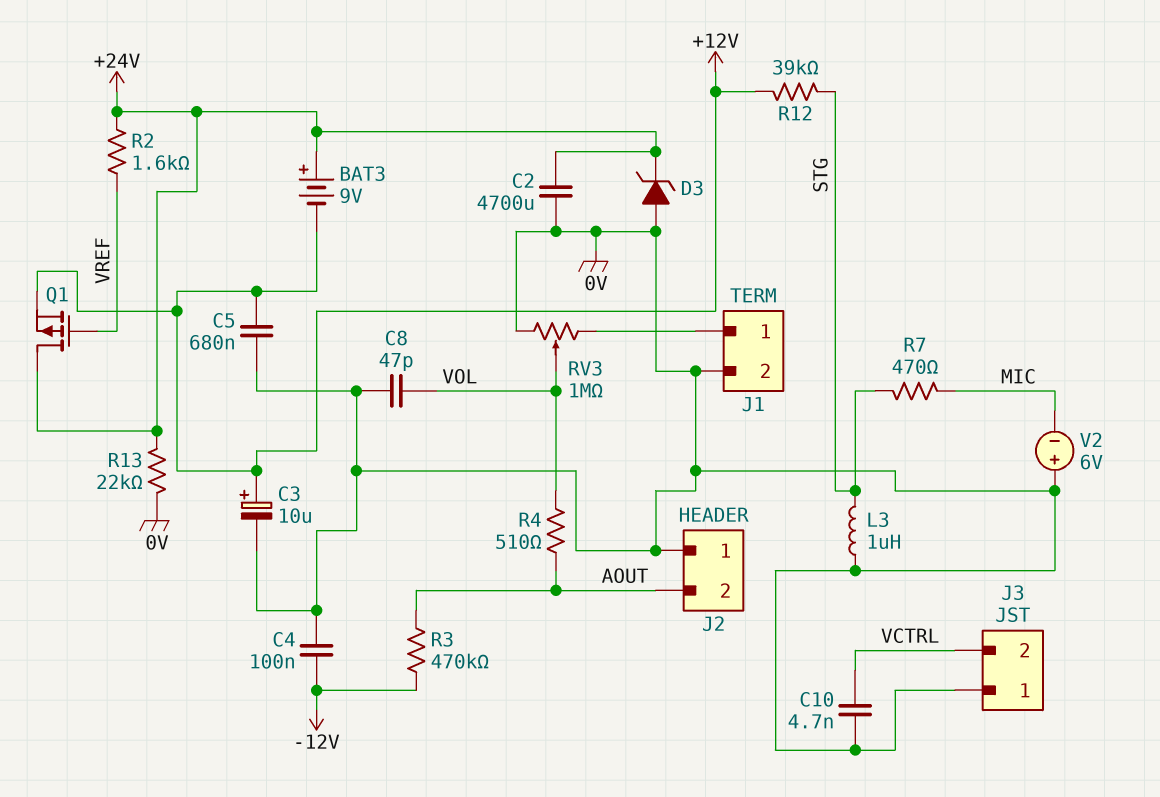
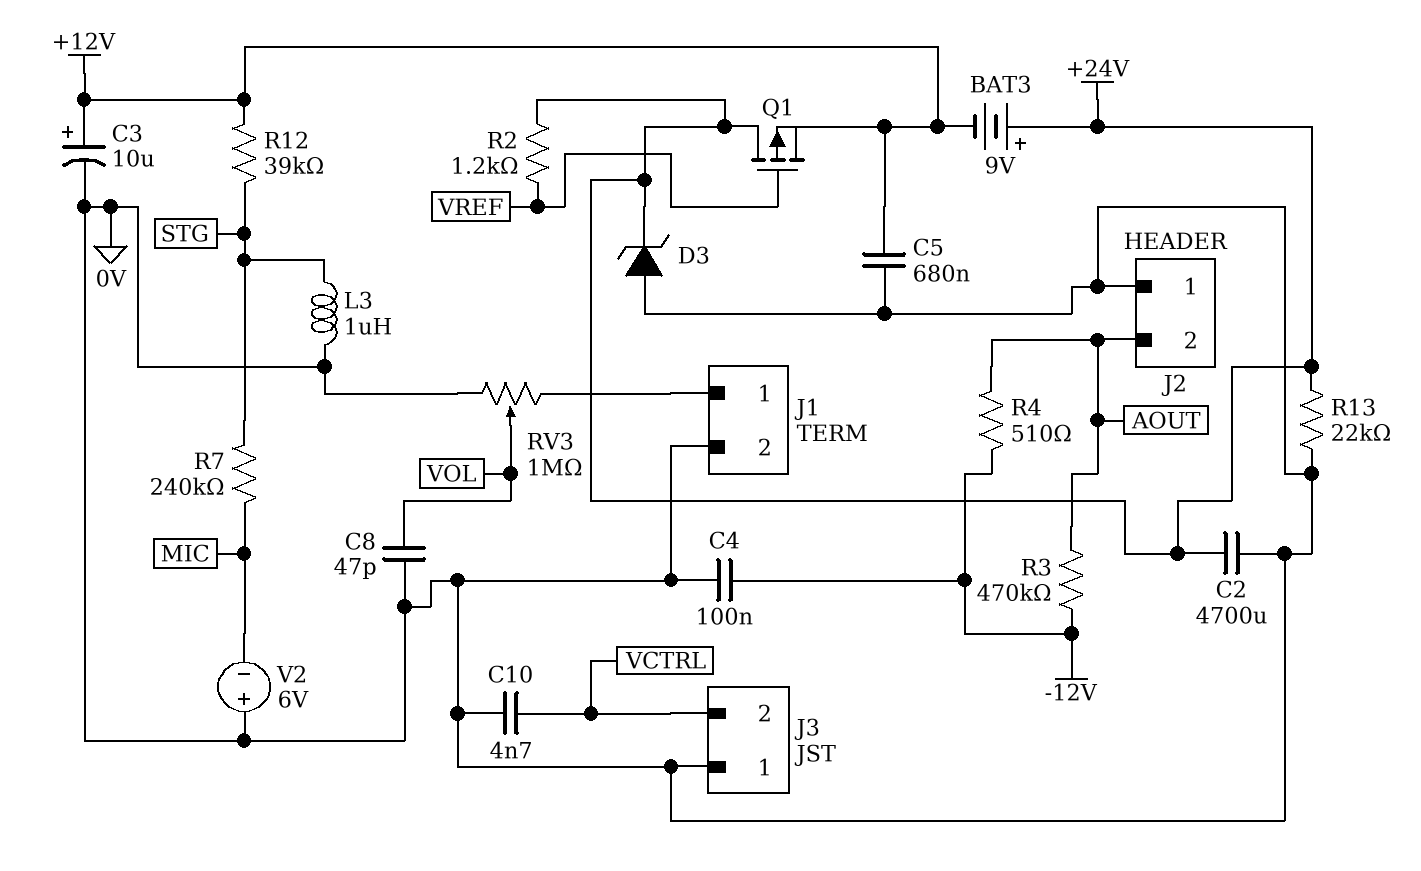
R2: 1.6k (+24V, VREF) -> 1.2k (+24V, VREF)
R4: 510 (AOUT, VOL) -> 510 (-12V, AOUT)
R7: 470 (MIC, STG) -> 240k (MIC, STG)

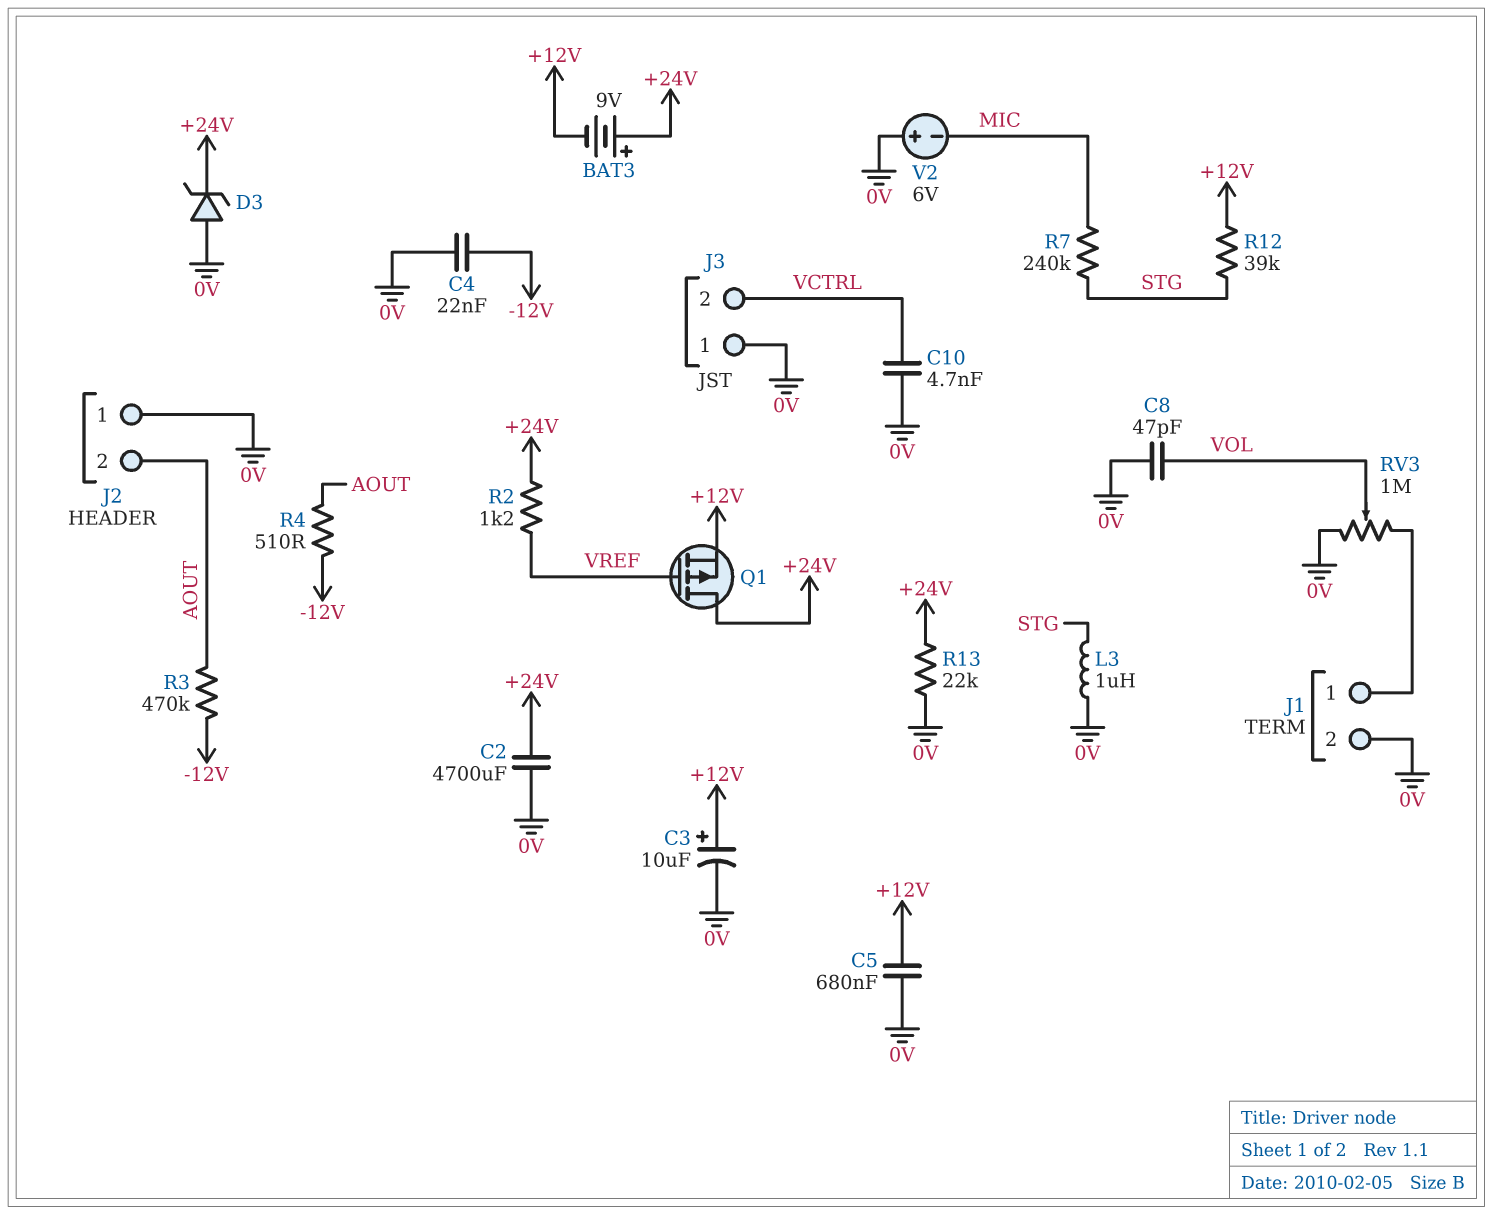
C4: 100nF (-12V, 0V) -> 22nF (-12V, 0V)

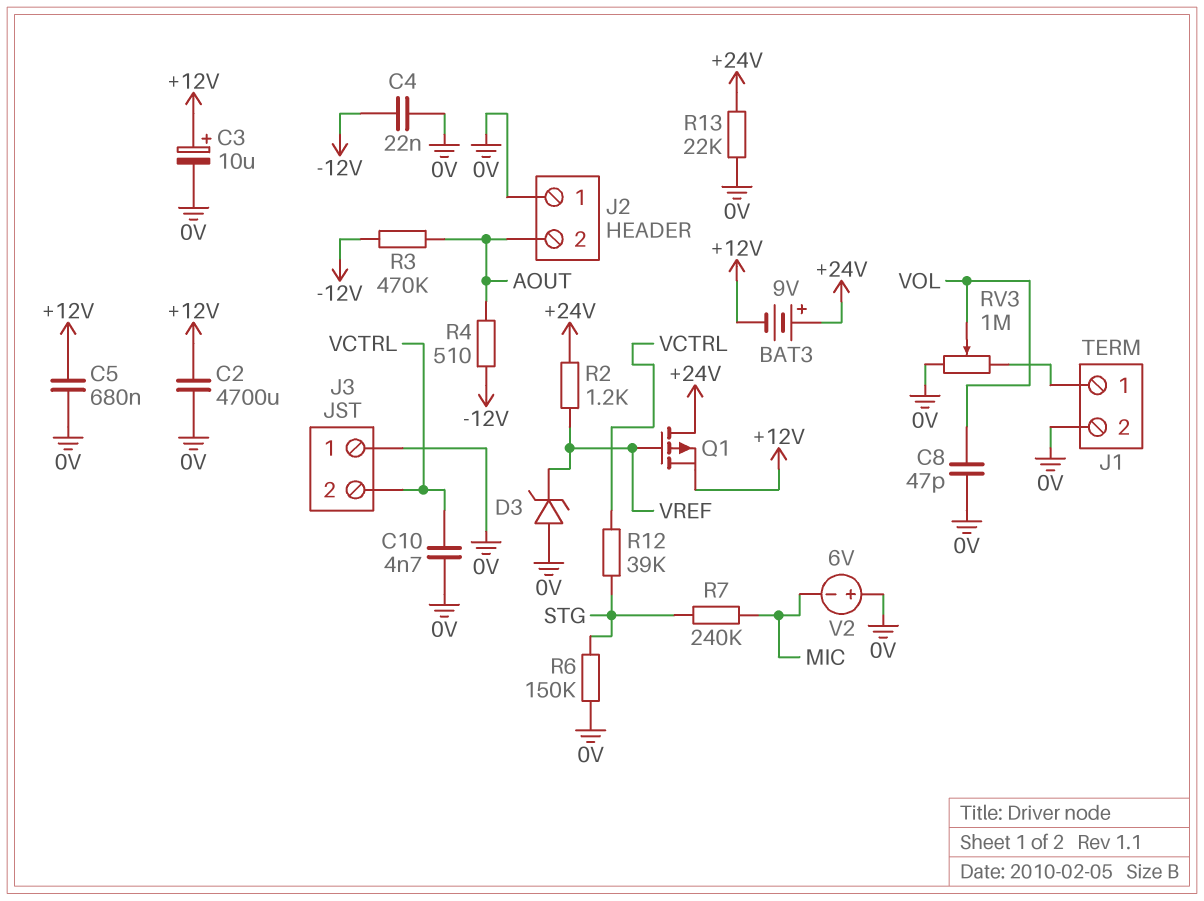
C2: 4700uF (+24V, 0V) -> 4700uF (+12V, 0V)
D3: zener (A 0V, K +24V) -> zener (A 0V, K VREF)
L3: 1uH (0V, STG) -> none
R6: none -> 150k (0V, STG)
R12: 39k (+12V, STG) -> 39k (STG, VCTRL)

